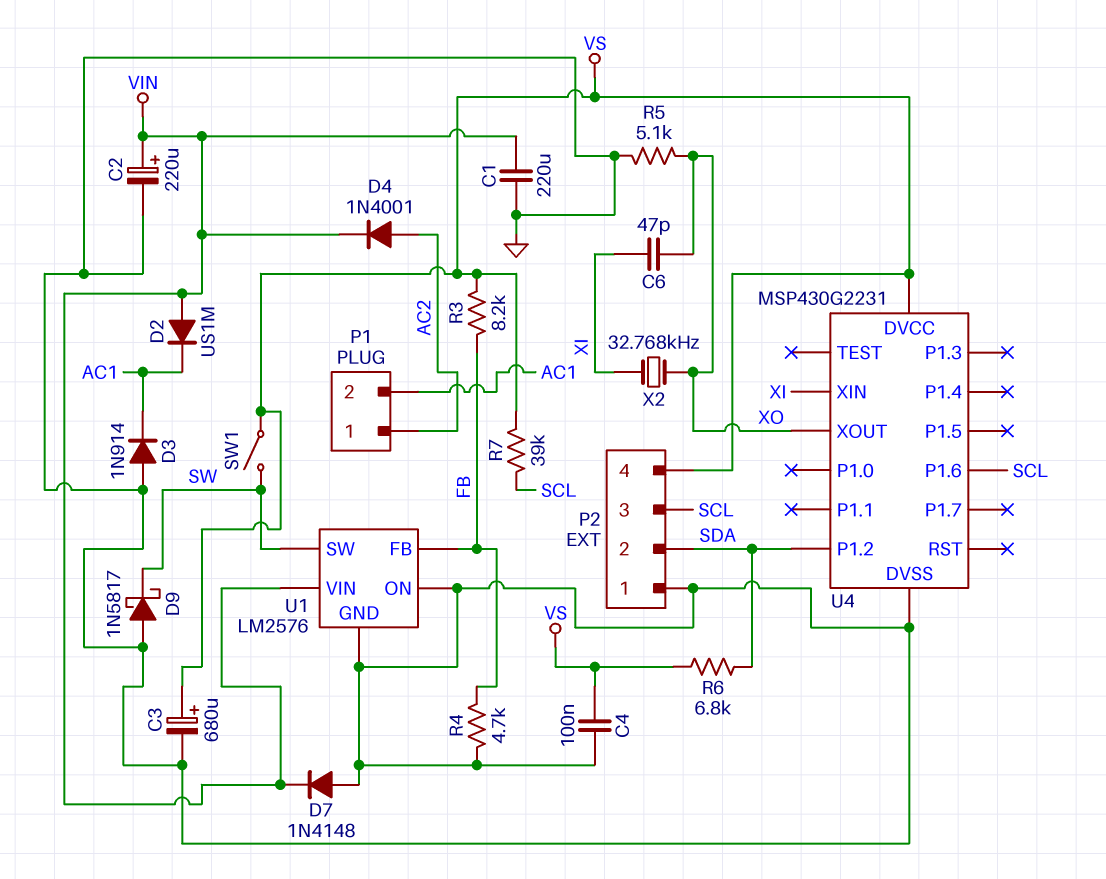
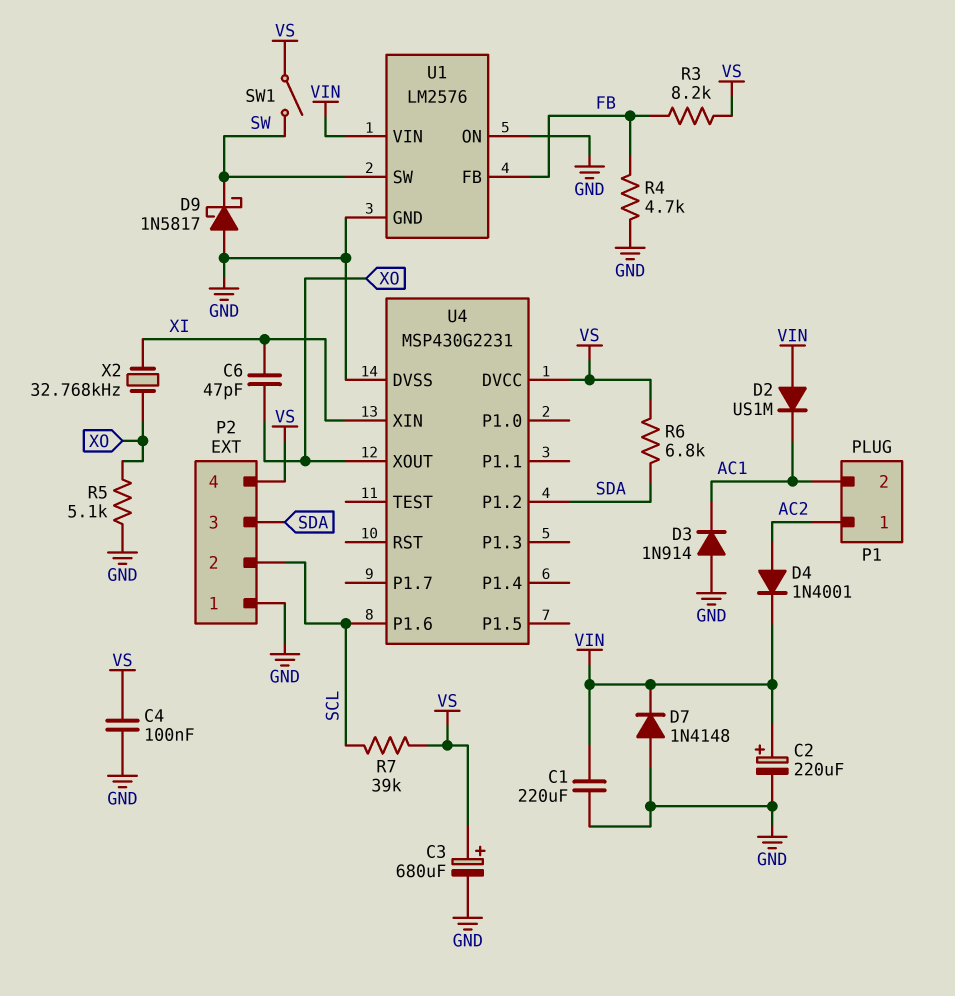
P2 pin 2: SDA -> SCL
P2 pin 3: SCL -> SDA

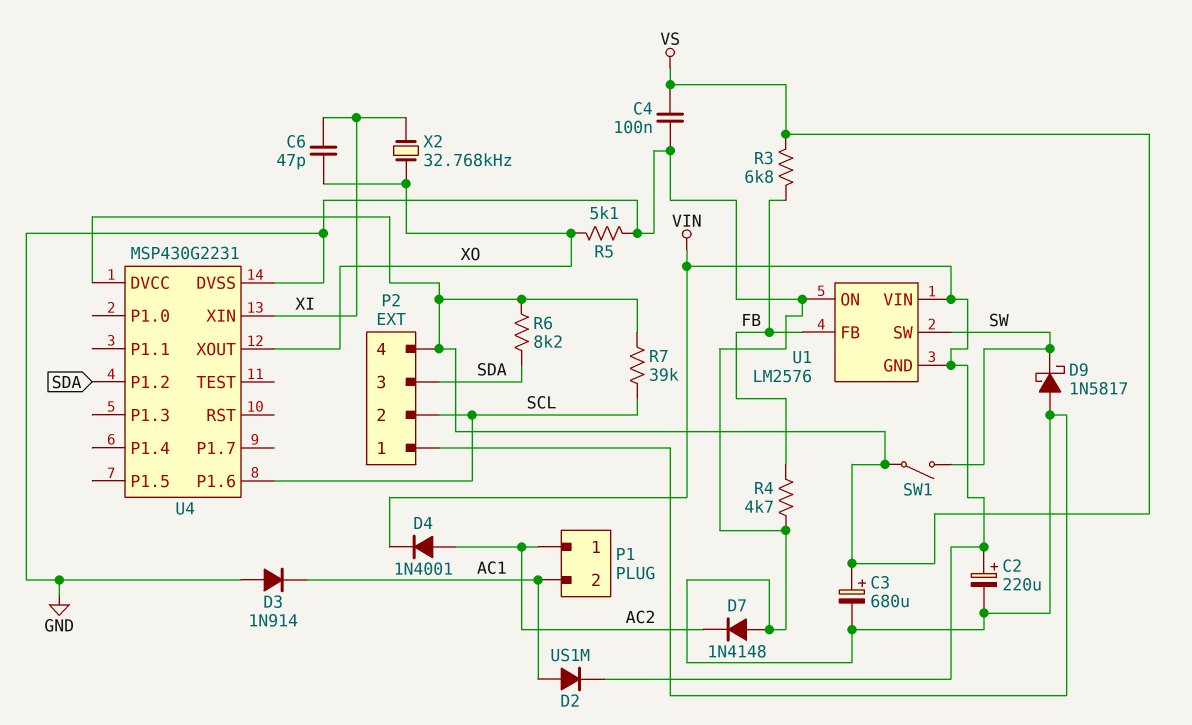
C1: 220uF (GND, VIN) -> none
D2: diode US1M (A VIN, K AC1) -> diode US1M (A AC1, K VIN)
D7: diode 1N4148 (A GND, K VIN) -> diode 1N4148 (A GND, K AC2)
R3: 8.2k (FB, VS) -> 6.8k (FB, VS)
R6: 6.8k (SDA, VS) -> 8.2k (SDA, VS)
U1 pin GND: GND -> VIN

